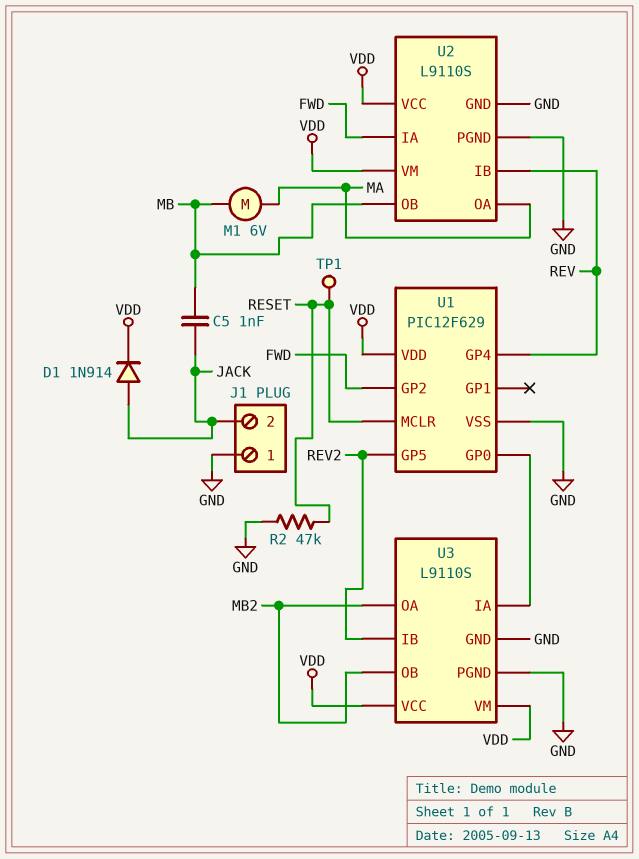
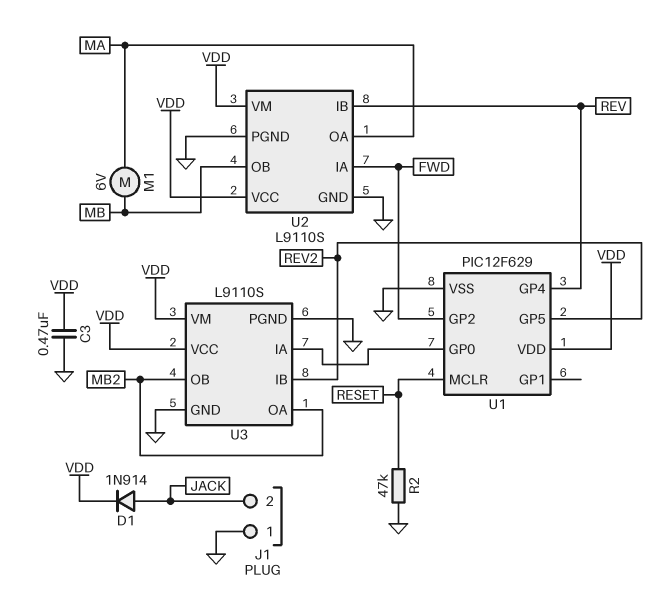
C3: none -> 470nF (GND, VDD)
C5: 1nF (JACK, MB) -> none
TP1: test point (RESET) -> none

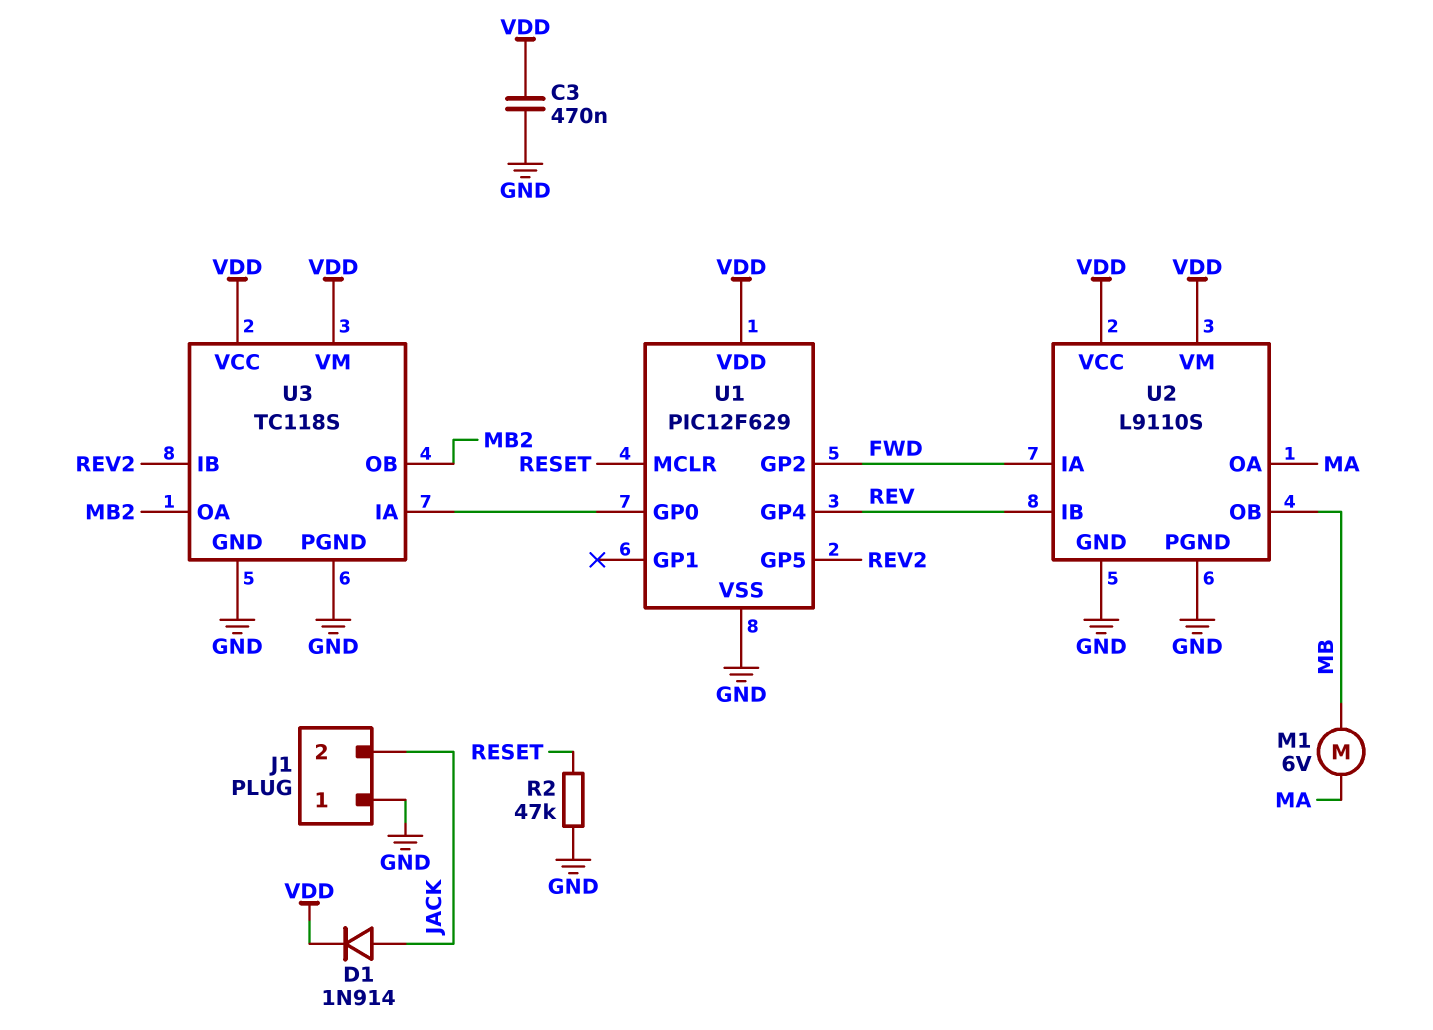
U3: L9110S -> TC118S

